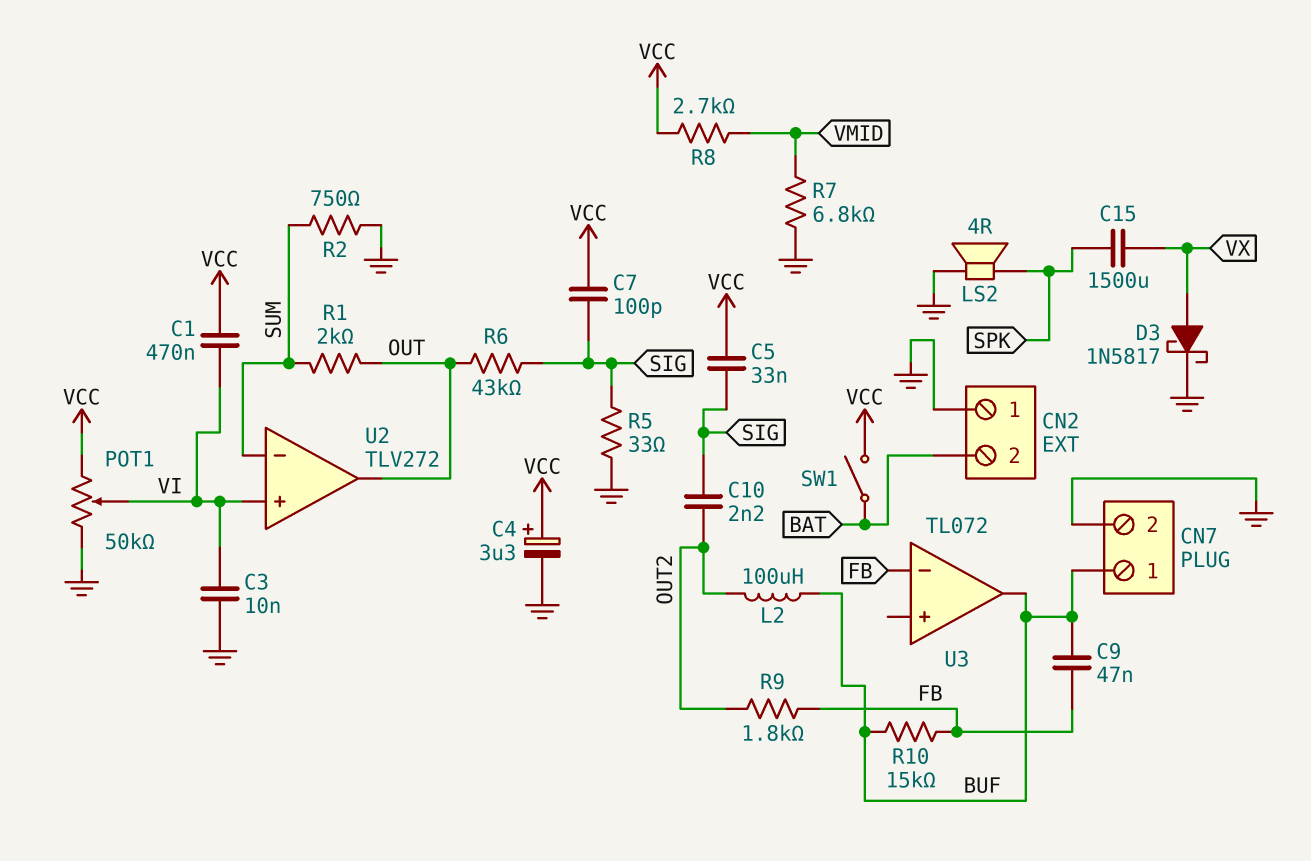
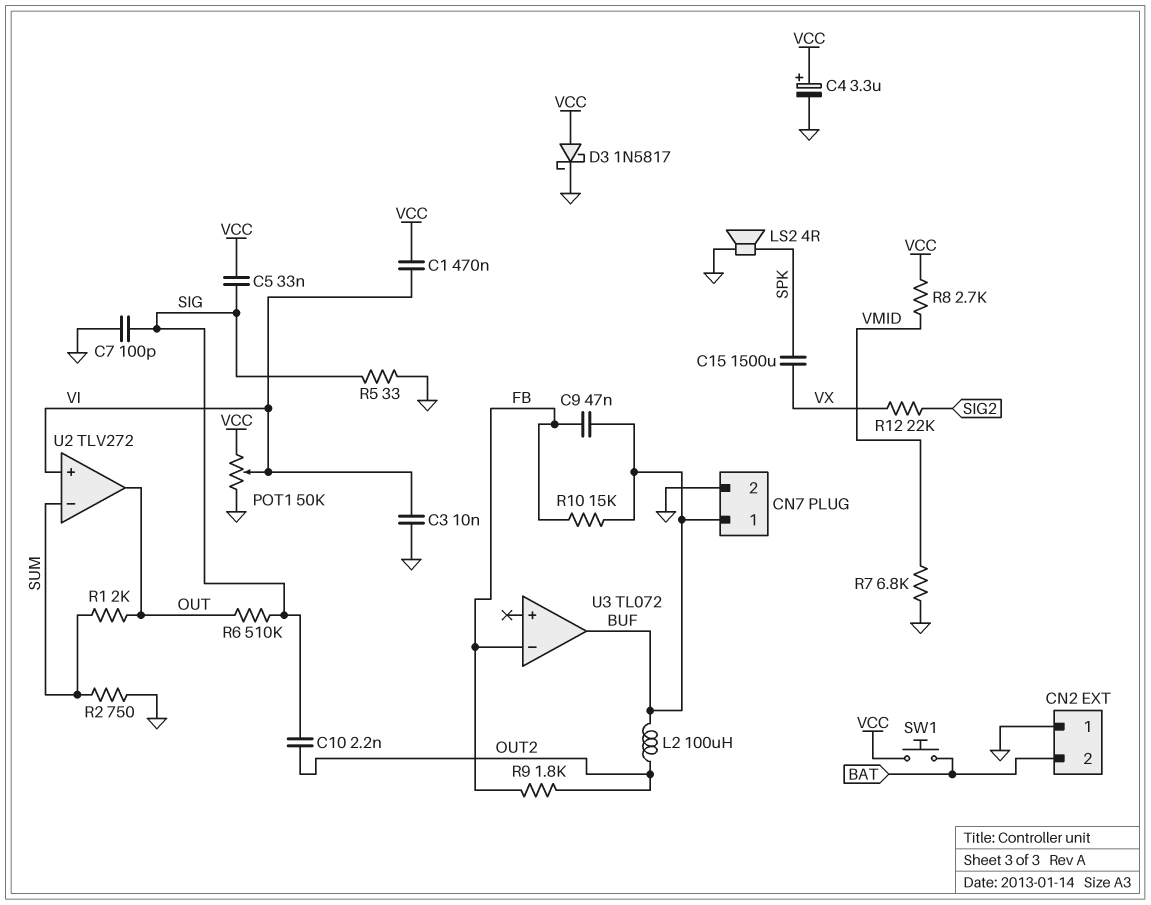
C7: 100pF (SIG, VCC) -> 100pF (GND, SIG)
D3: schottky 1N5817 (A VX, K GND) -> schottky 1N5817 (A VCC, K GND)
R6: 43k (OUT, SIG) -> 510k (OUT, SIG)
R12: none -> 22k (SIG2, VX)
SW1: switch (BAT, VCC) -> button (BAT, VCC)

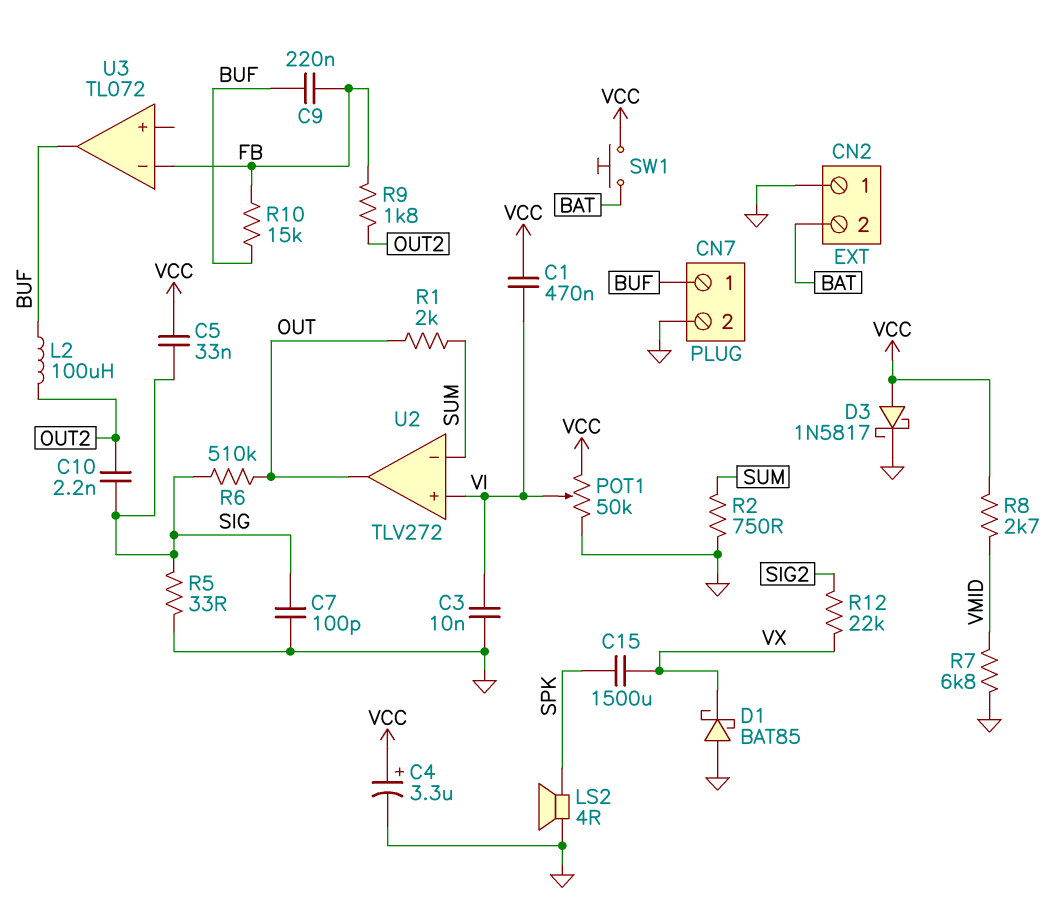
C9: 47nF (BUF, FB) -> 220nF (BUF, FB)
D1: none -> schottky BAT85 (A GND, K VX)

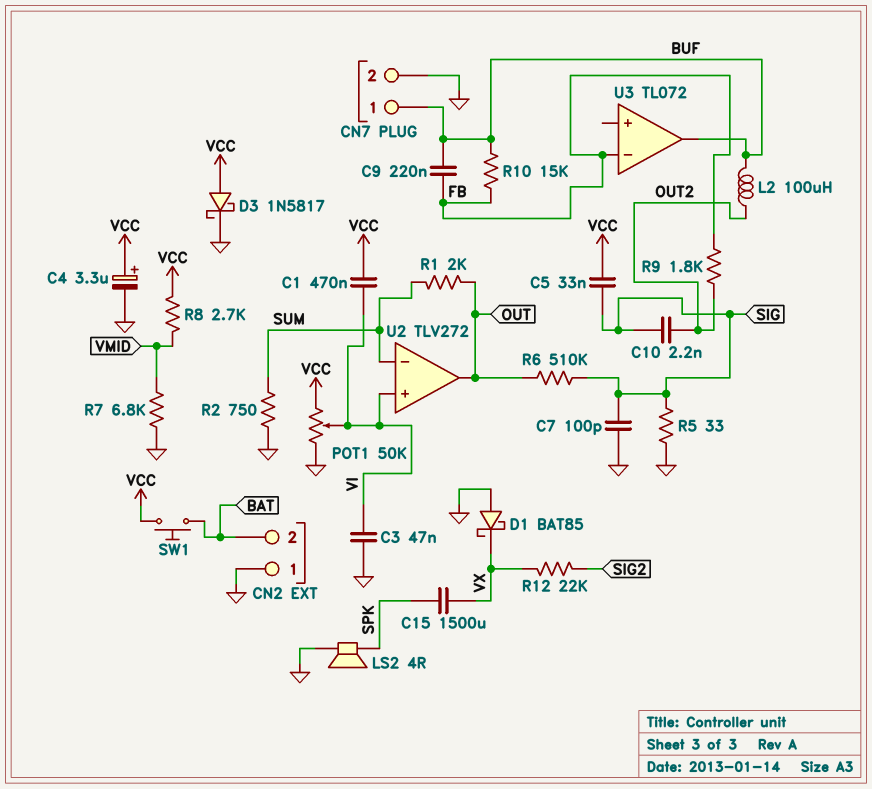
C3: 10nF (GND, VI) -> 47nF (GND, VI)

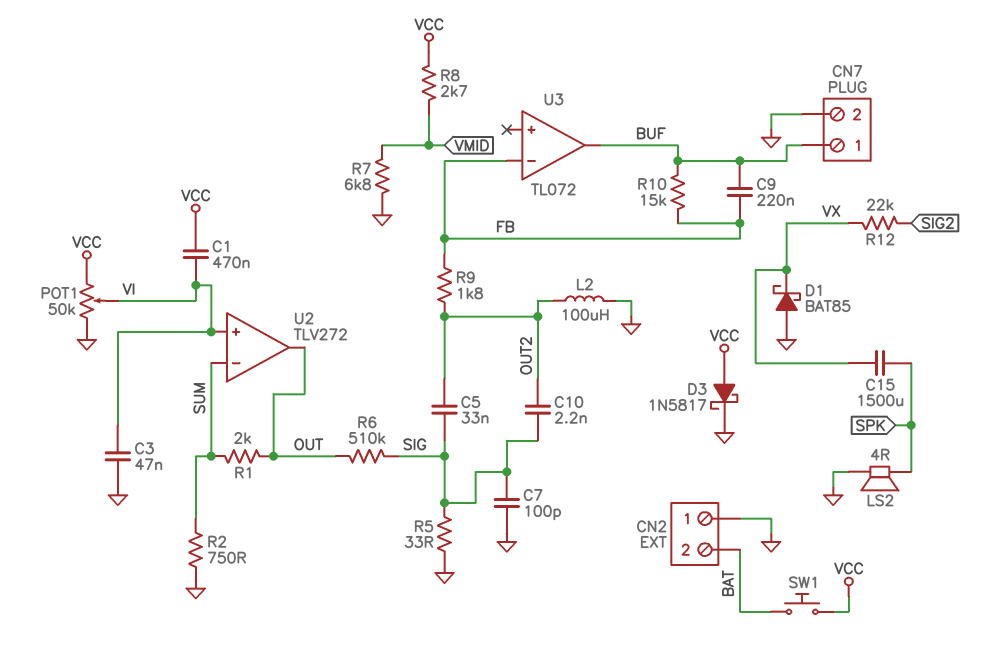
C4: 3.3uF (plus VCC, minus GND) -> none
C5: 33nF (SIG, VCC) -> 33nF (OUT2, SIG)
L2: 100uH (BUF, OUT2) -> 100uH (GND, OUT2)

